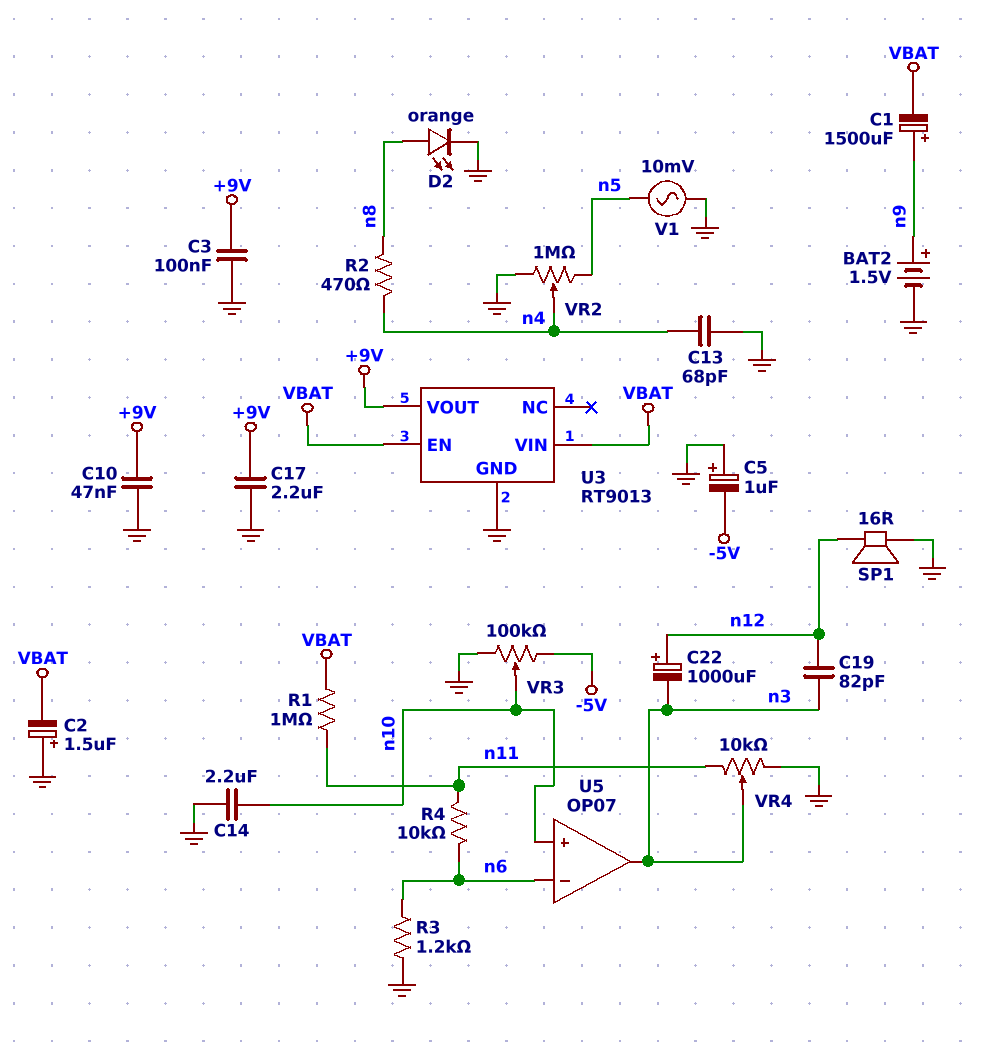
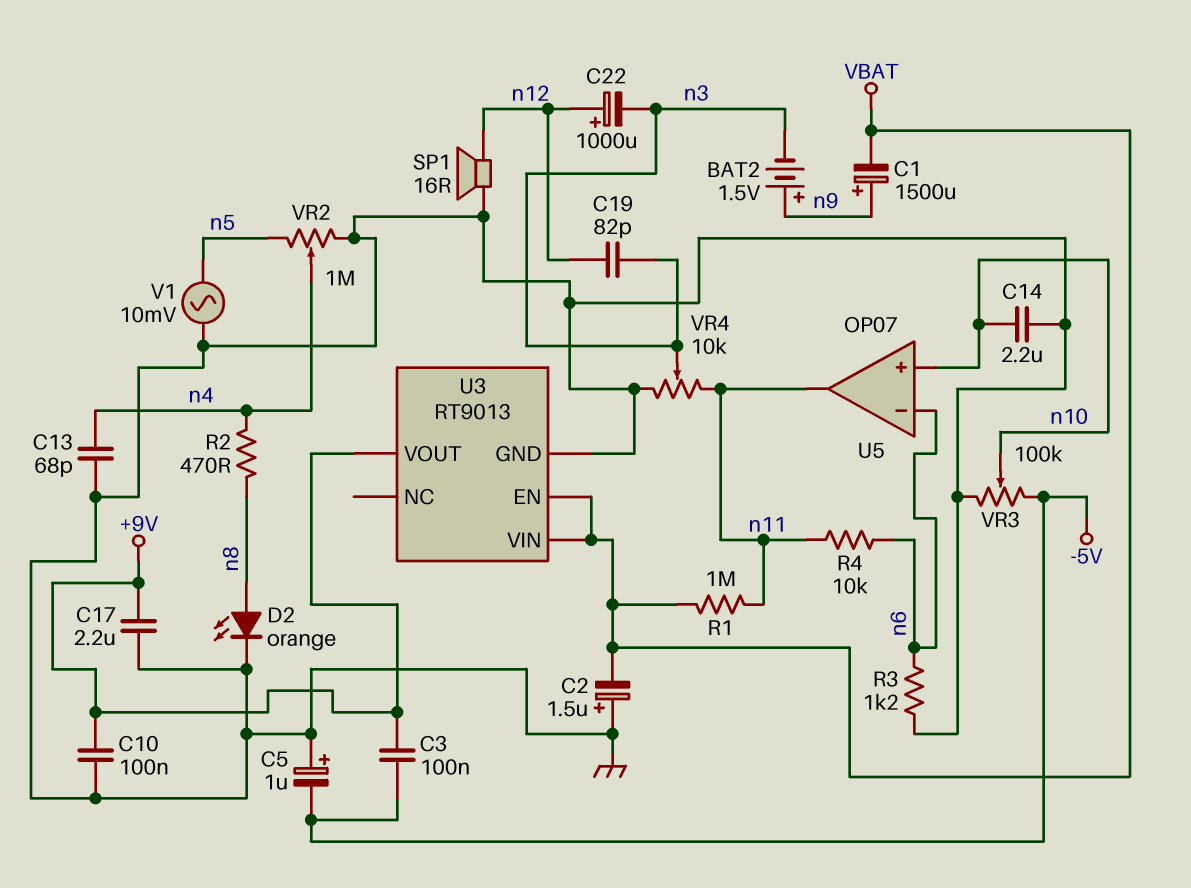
BAT2: 1.5V (plus n9, minus GND) -> 1.5V (plus n9, minus n3)
C3: 100nF (+9V, GND) -> 100nF (+9V, -5V)
C10: 47nF (+9V, GND) -> 100nF (+9V, GND)
U5 pin out: n3 -> n11

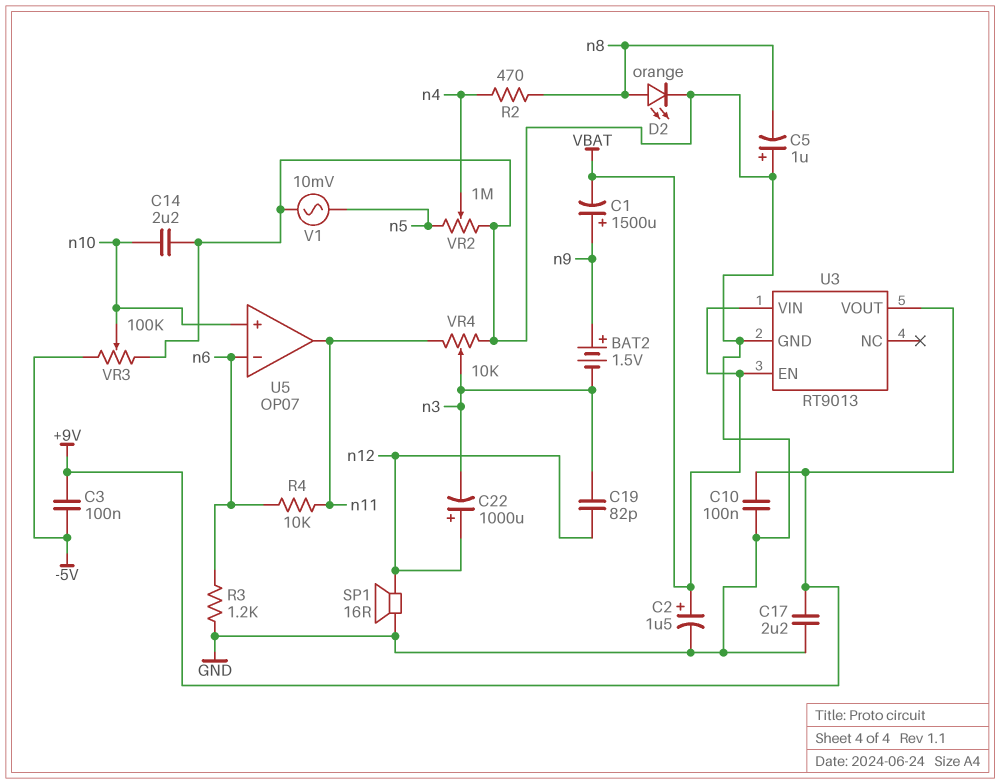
C2: 1.5uF (plus GND, minus VBAT) -> 1.5uF (plus VBAT, minus GND)
C5: 1uF (plus GND, minus -5V) -> 1uF (plus GND, minus n8)
C13: 68pF (GND, n4) -> none
R1: 1M (VBAT, n11) -> none

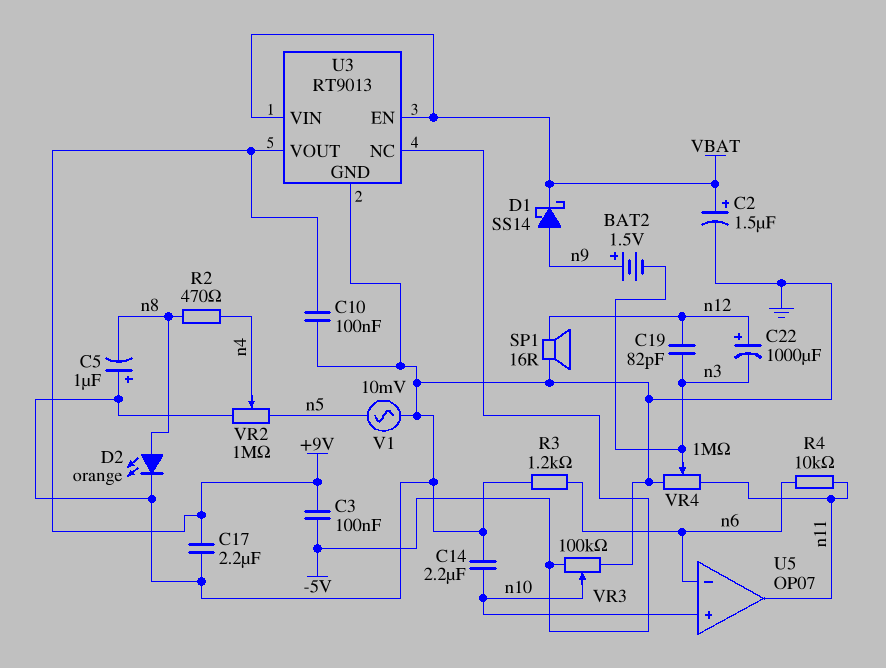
C1: 1500uF (plus n9, minus VBAT) -> none
D1: none -> schottky SS14 (A n9, K VBAT)
U3 pin NC: none -> -5V
VR4: 10k (GND, n11, wiper n3) -> 1M (GND, n11, wiper n3)

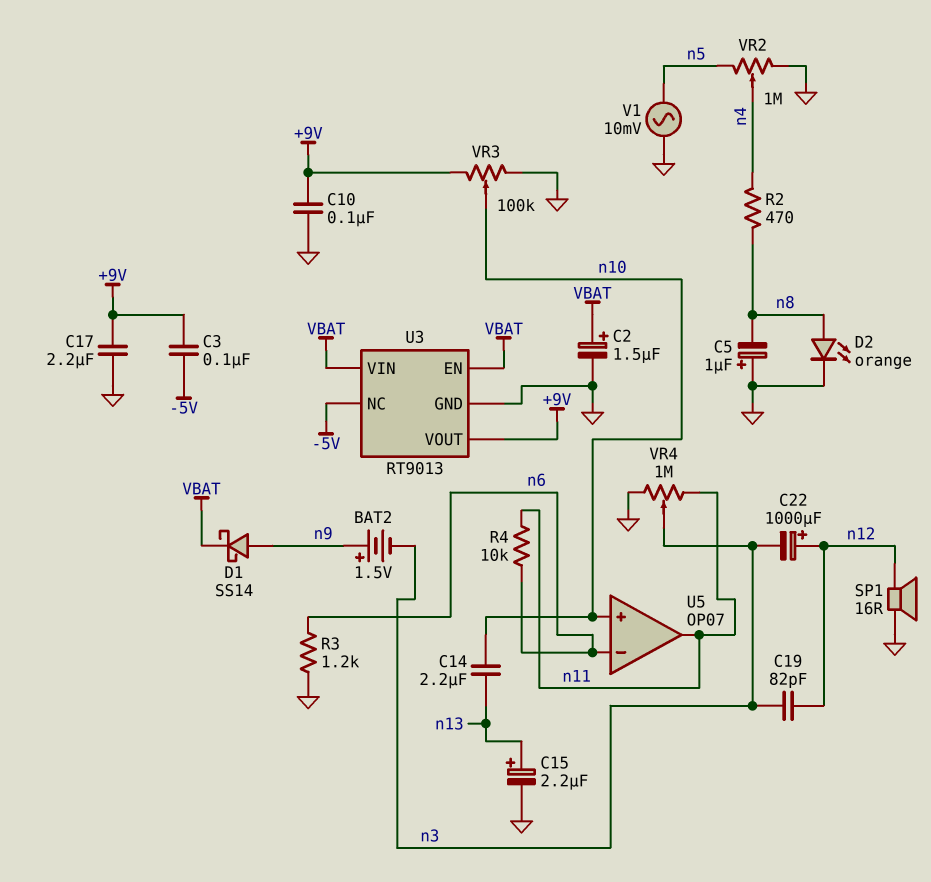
C14: 2.2uF (GND, n10) -> 2.2uF (n10, n13)
C15: none -> 2.2uF (plus n13, minus GND)
VR3: 100k (-5V, GND, wiper n10) -> 100k (+9V, GND, wiper n10)

